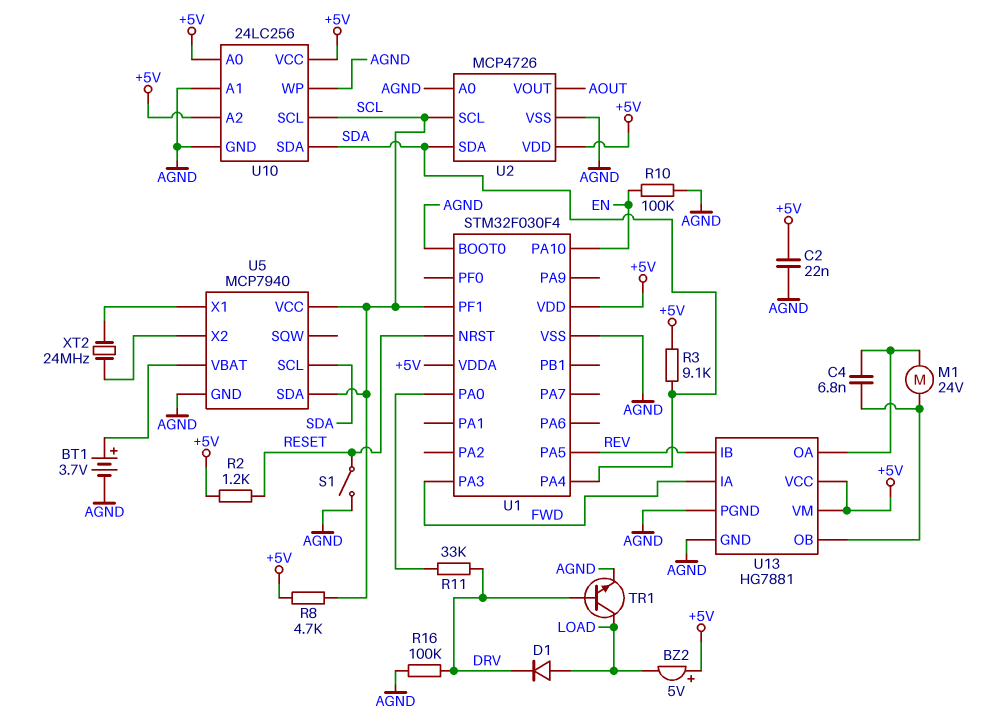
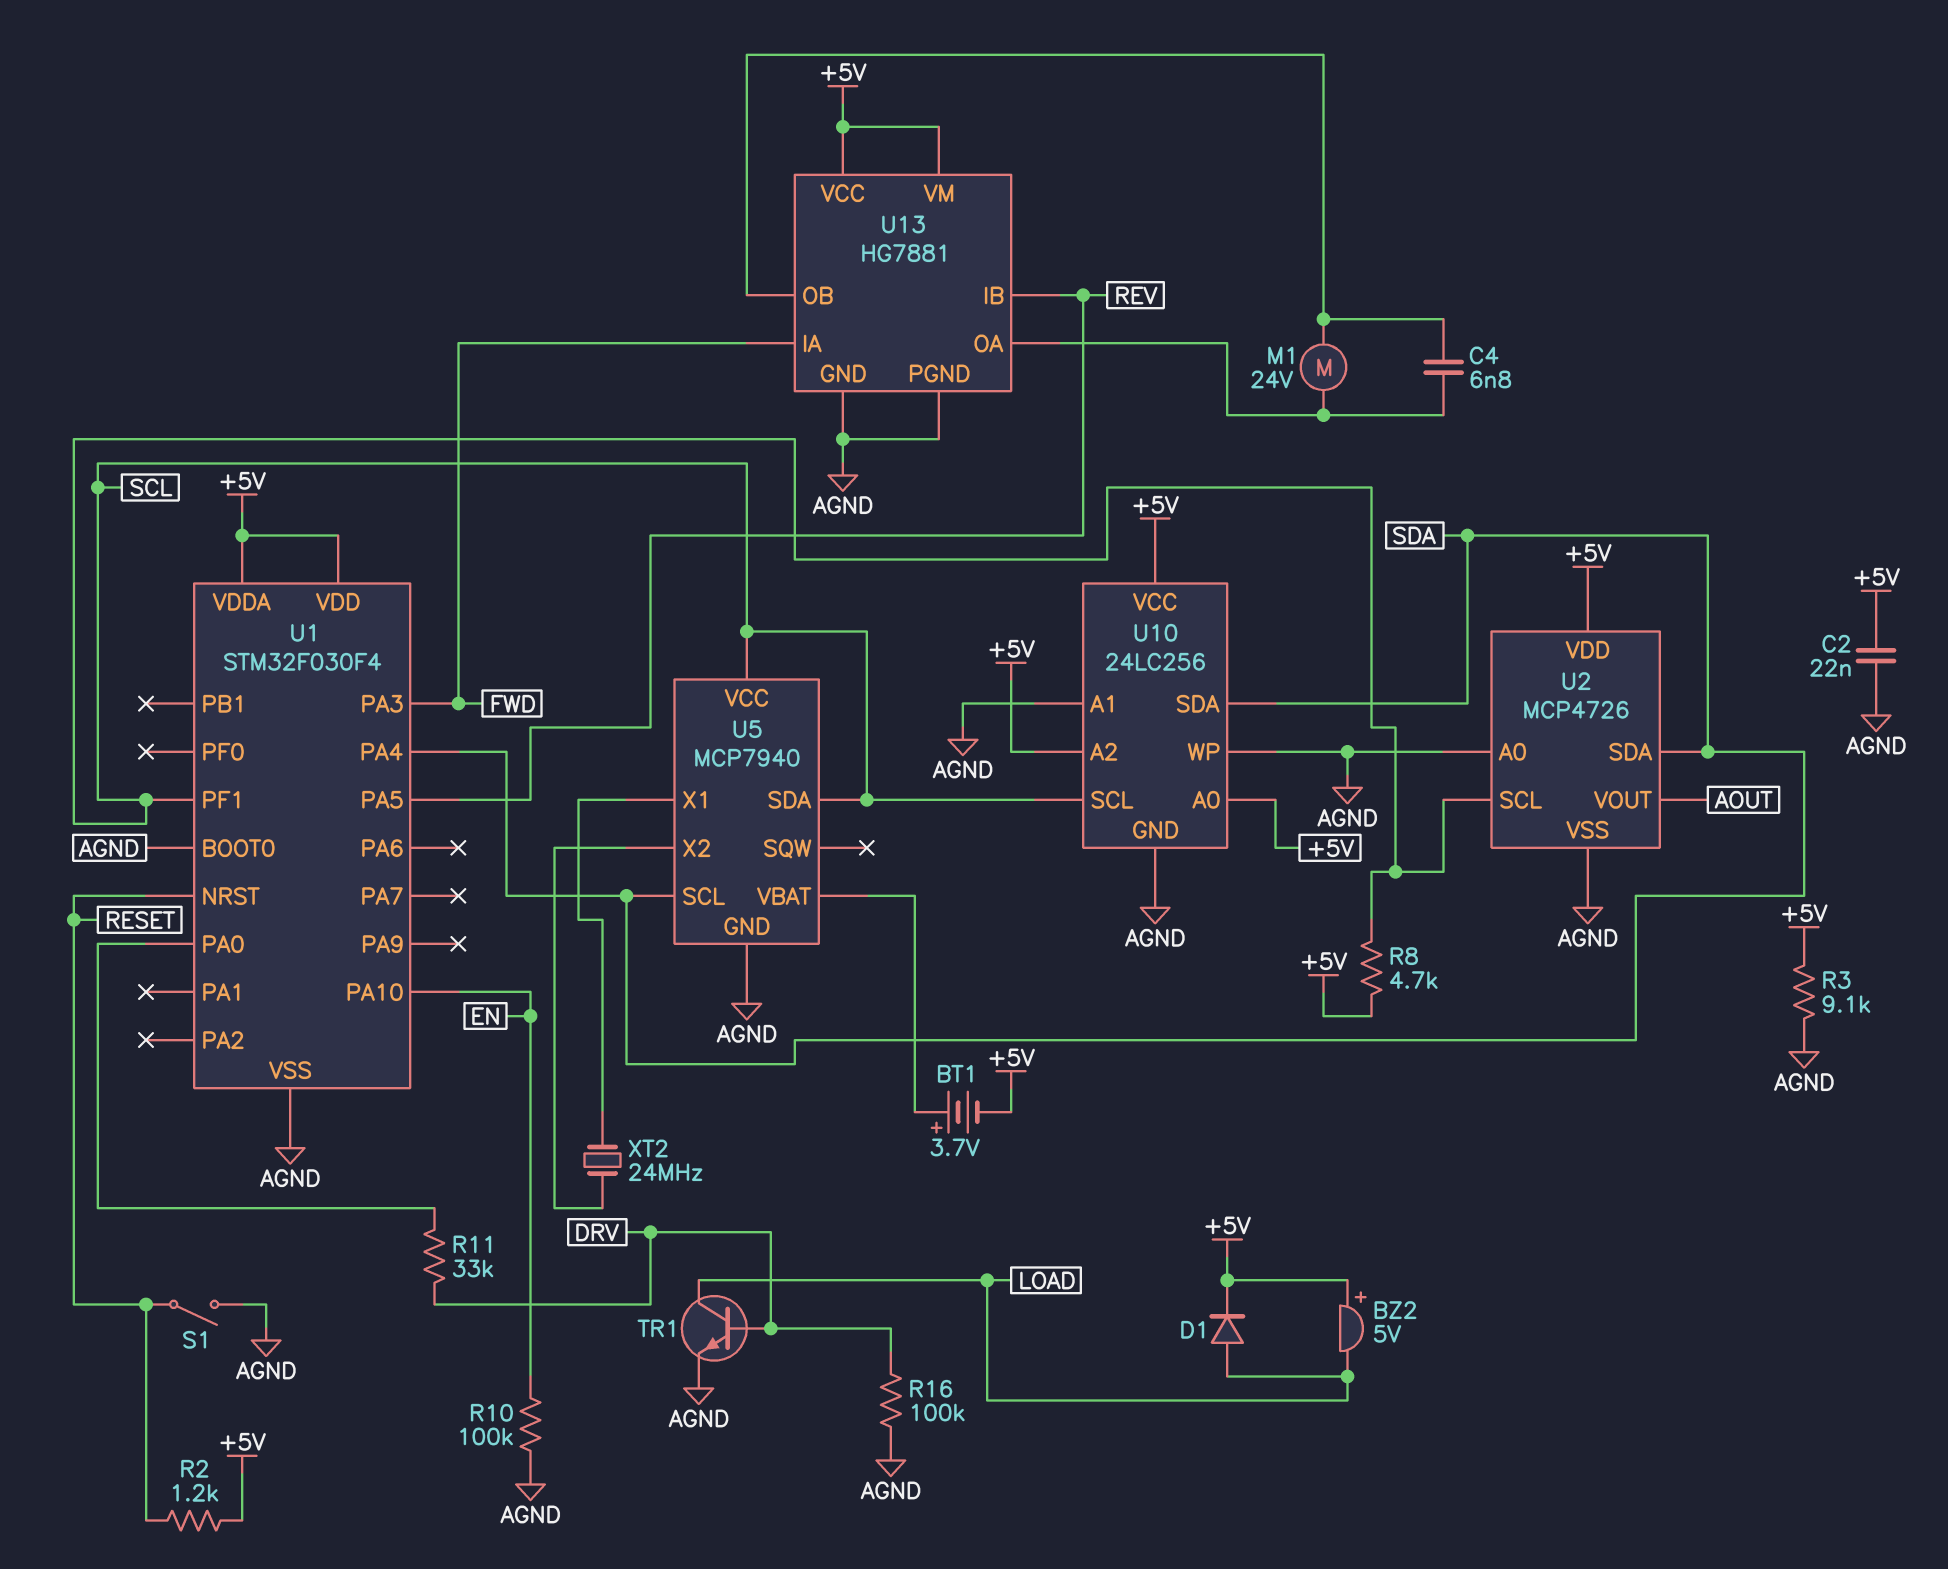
BT1: 3.7V (plus U5/VBAT, minus AGND) -> 3.7V (plus U5/VBAT, minus +5V)
D1: diode (A LOAD, K DRV) -> diode (A LOAD, K +5V)
R3: 9.1k (+5V, SDA) -> 9.1k (+5V, AGND)

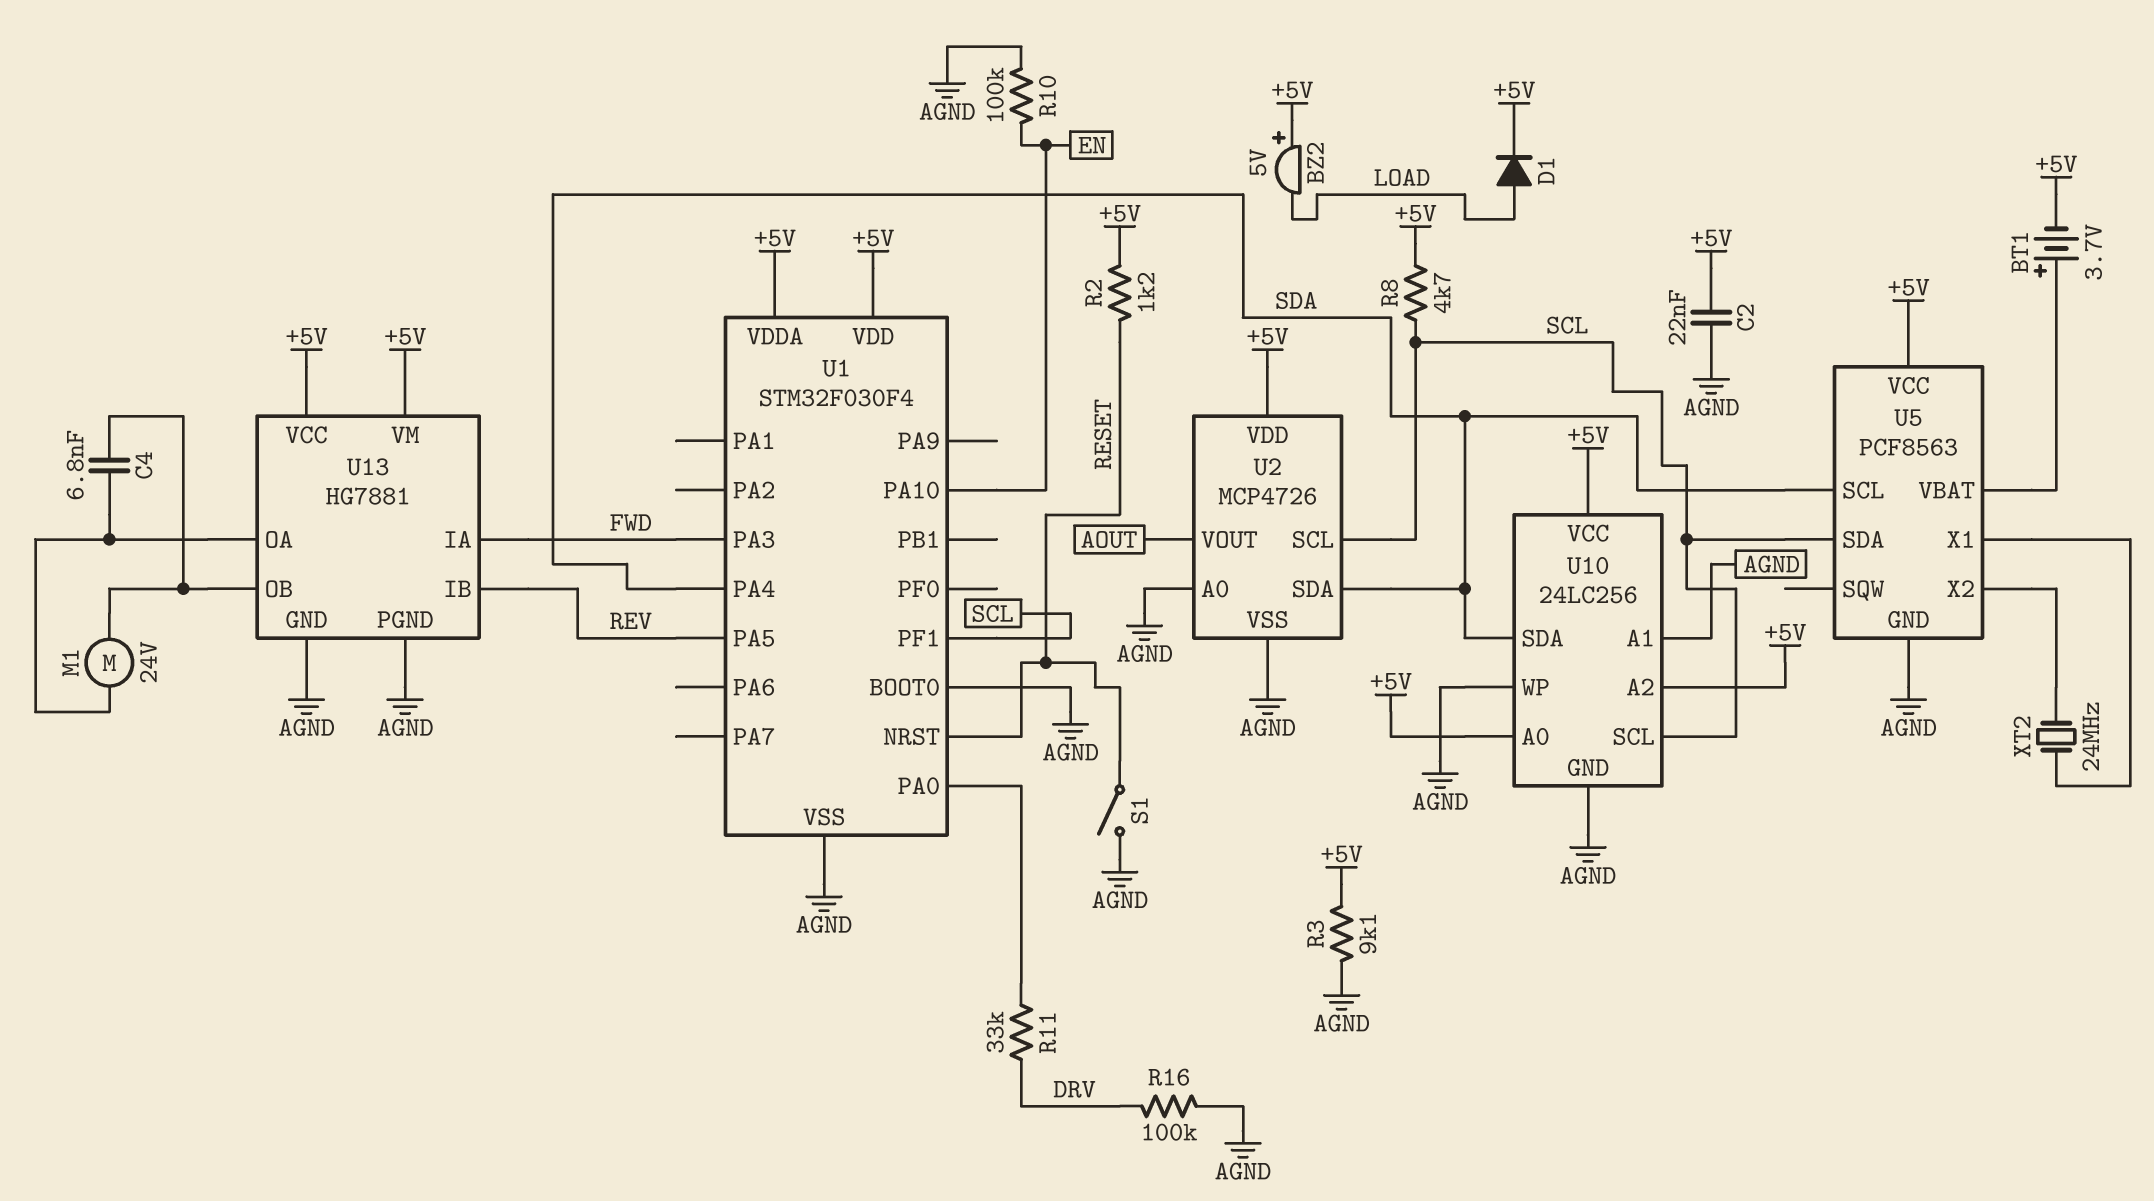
TR1: NPN (B DRV, C LOAD, E AGND) -> none
U5: MCP7940 -> PCF8563
U5 pin VCC: SCL -> +5V

